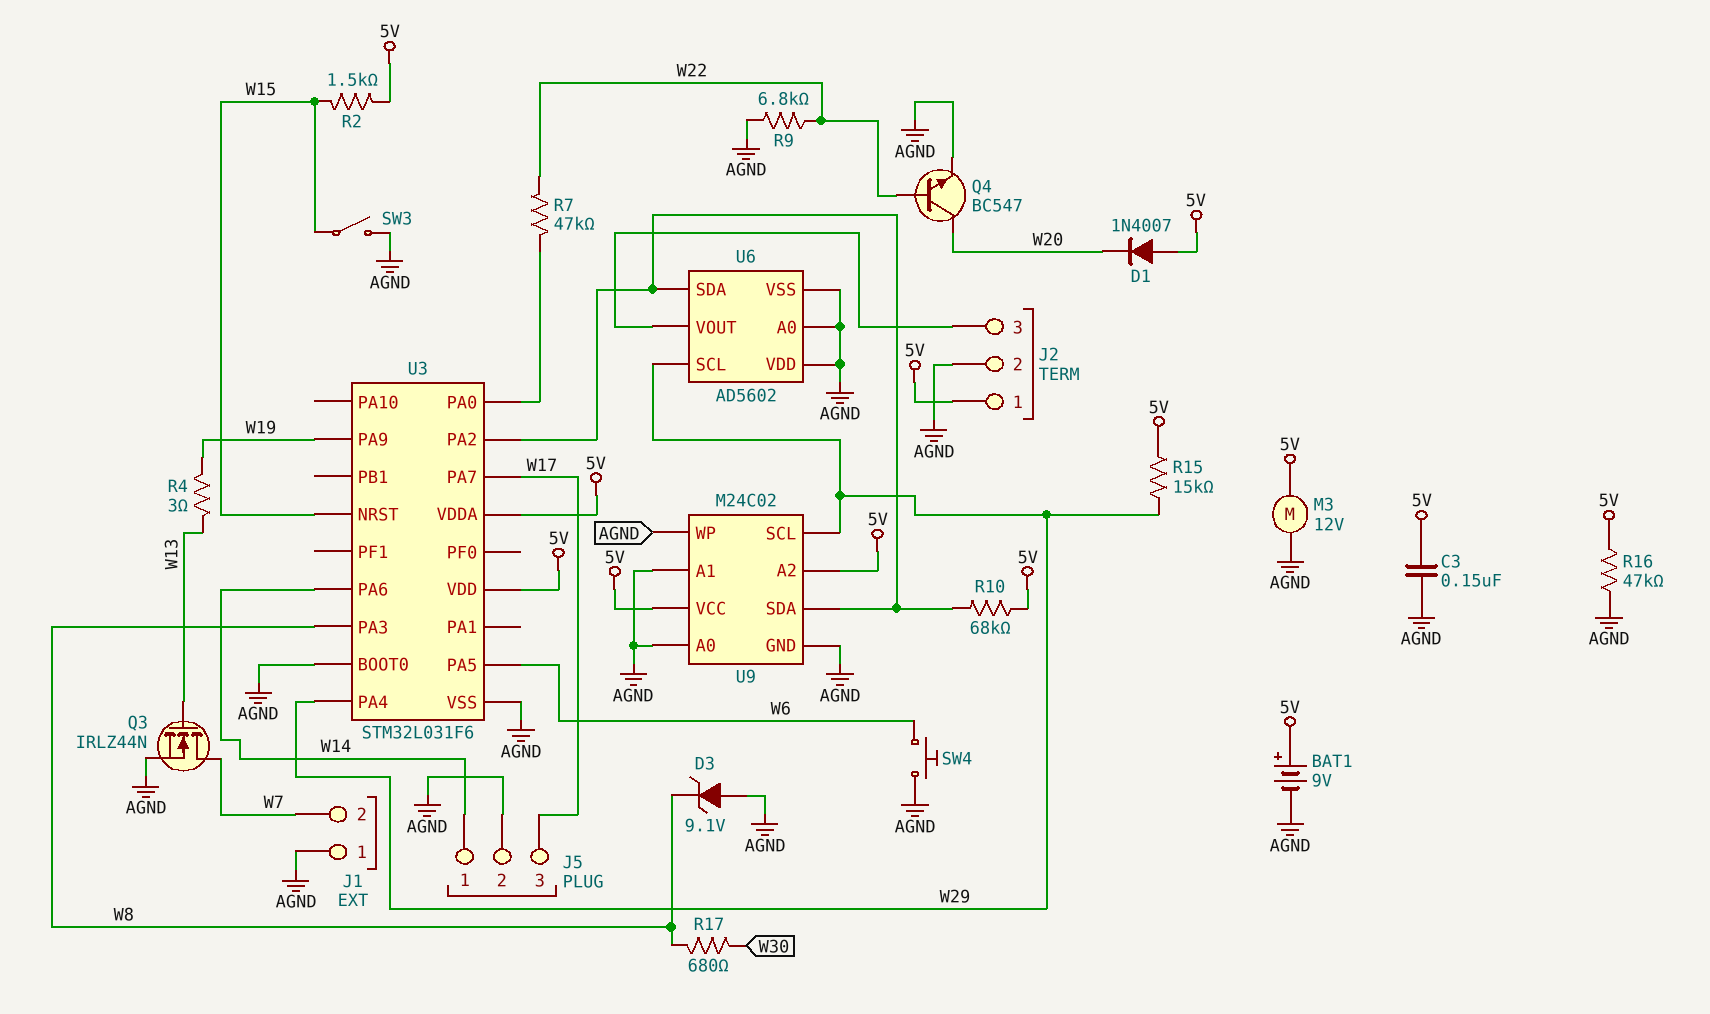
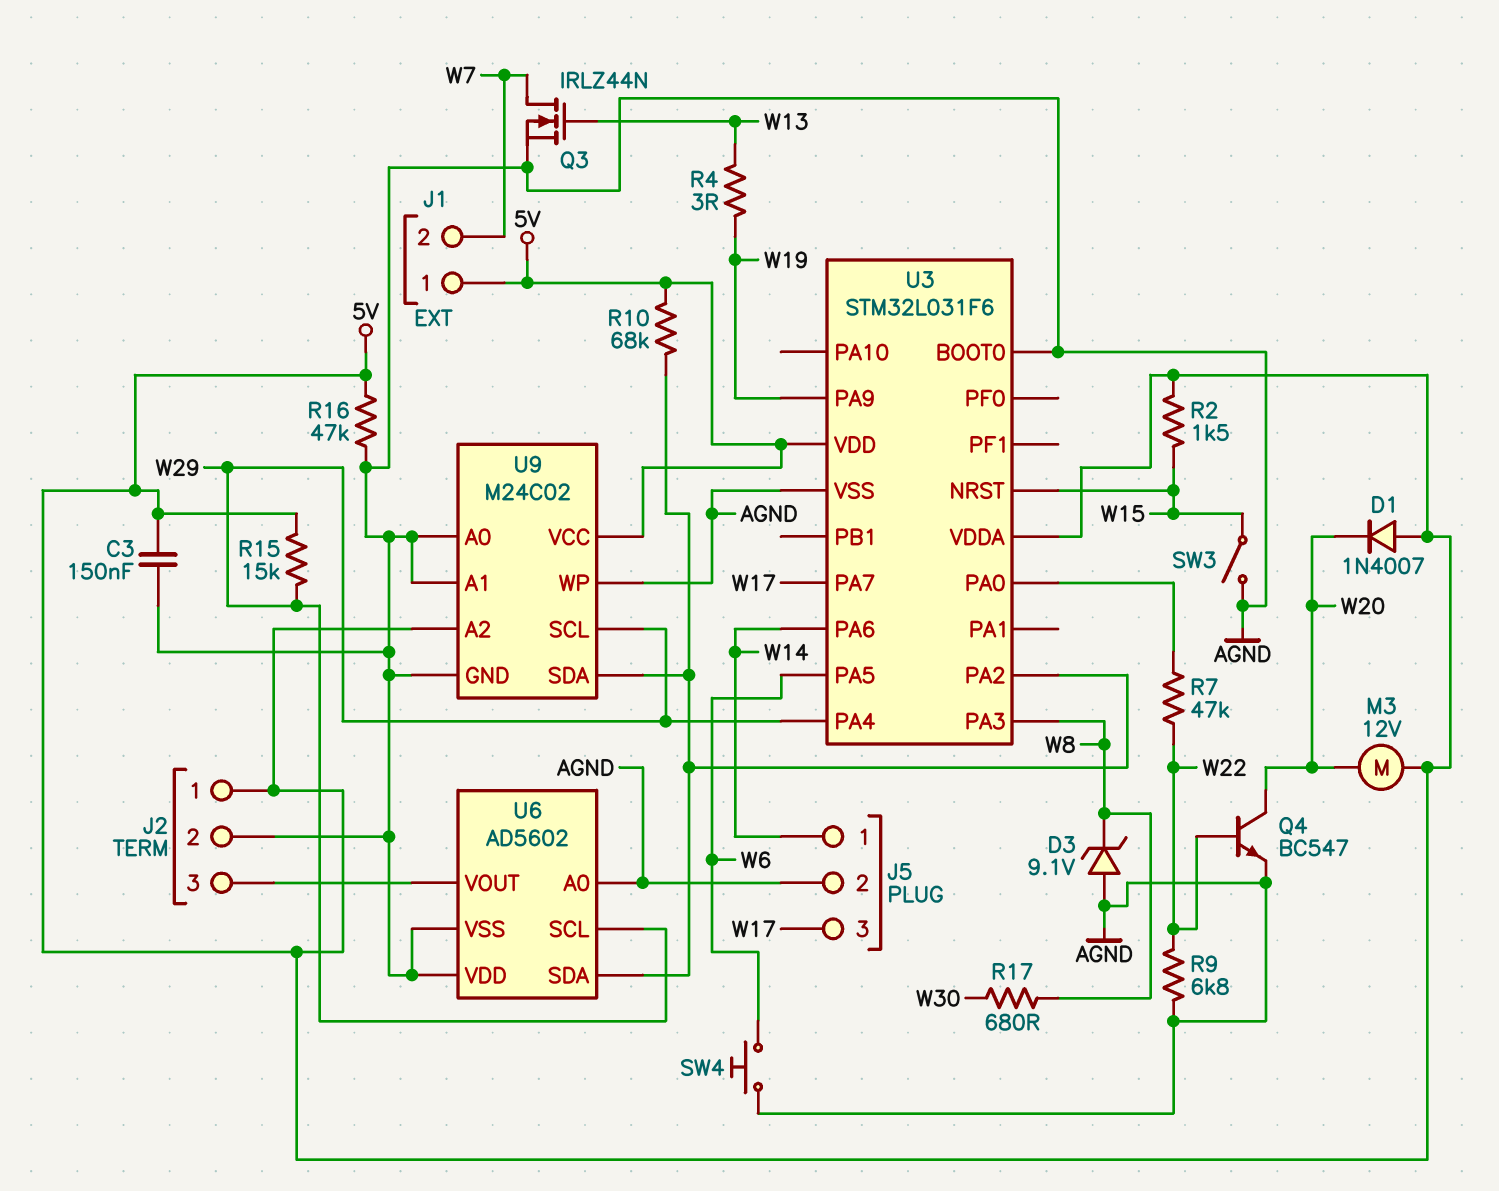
BAT1: 9V (plus 5V, minus AGND) -> none
J1 pin 1: AGND -> 5V
M3: motor 12V (5V, AGND) -> motor 12V (5V, W20)

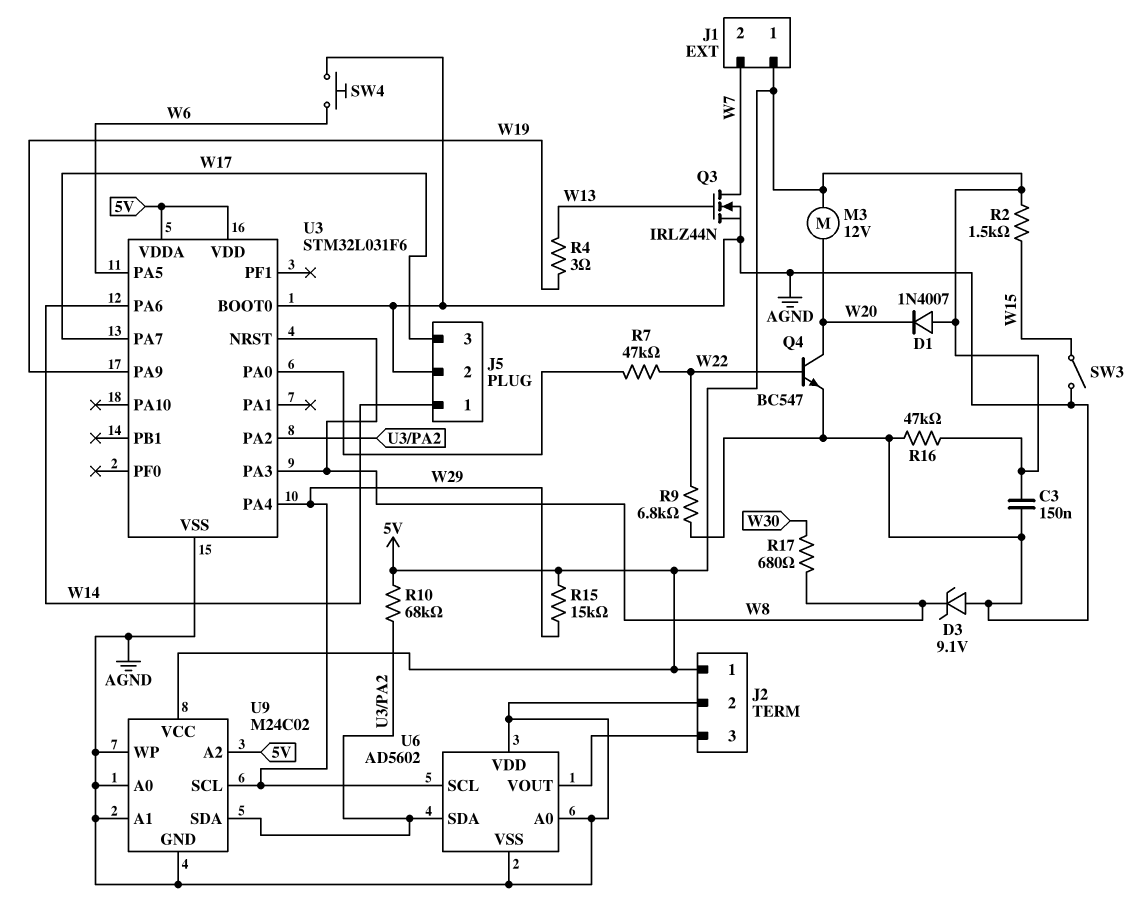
U3 pin NRST: W15 -> W8

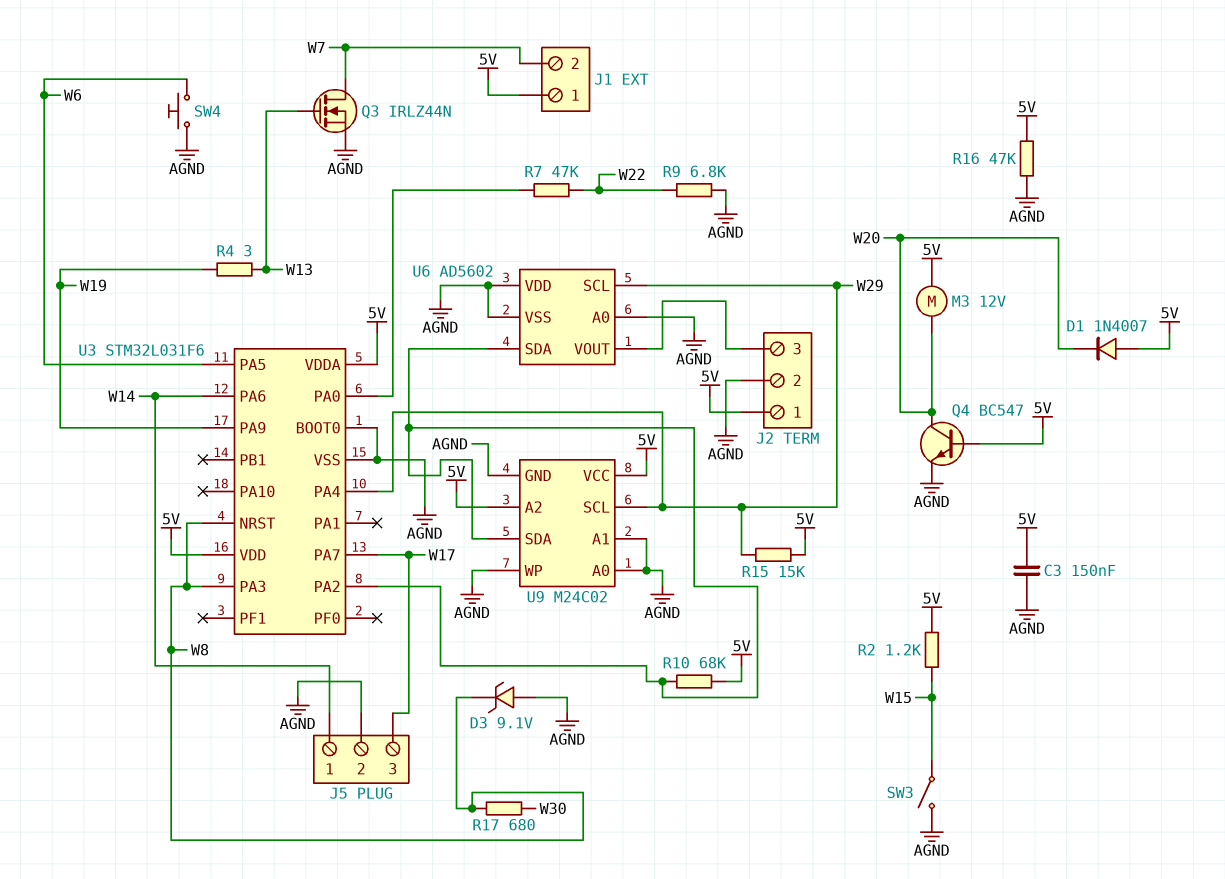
Q4: NPN BC547 (B W22, C W20, E AGND) -> NPN BC547 (B 5V, C W20, E AGND)
R2: 1.5k (5V, W15) -> 1.2k (5V, W15)

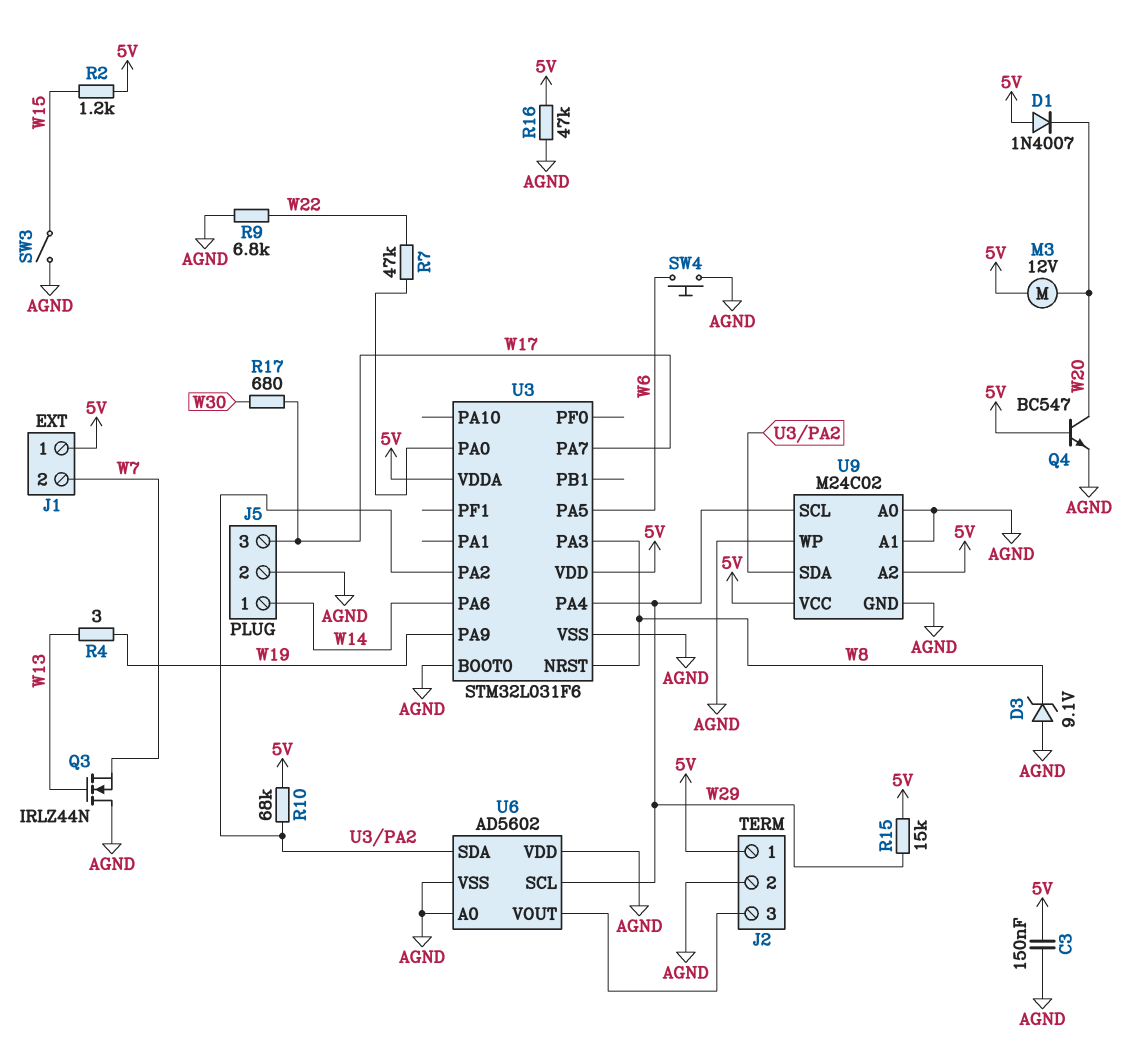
Q3: NMOS IRLZ44N (G W13, D W7, S AGND) -> NMOS IRLZ44N (G W13, D AGND, S W7)
R17: 680 (W8, W30) -> 680 (W17, W30)

